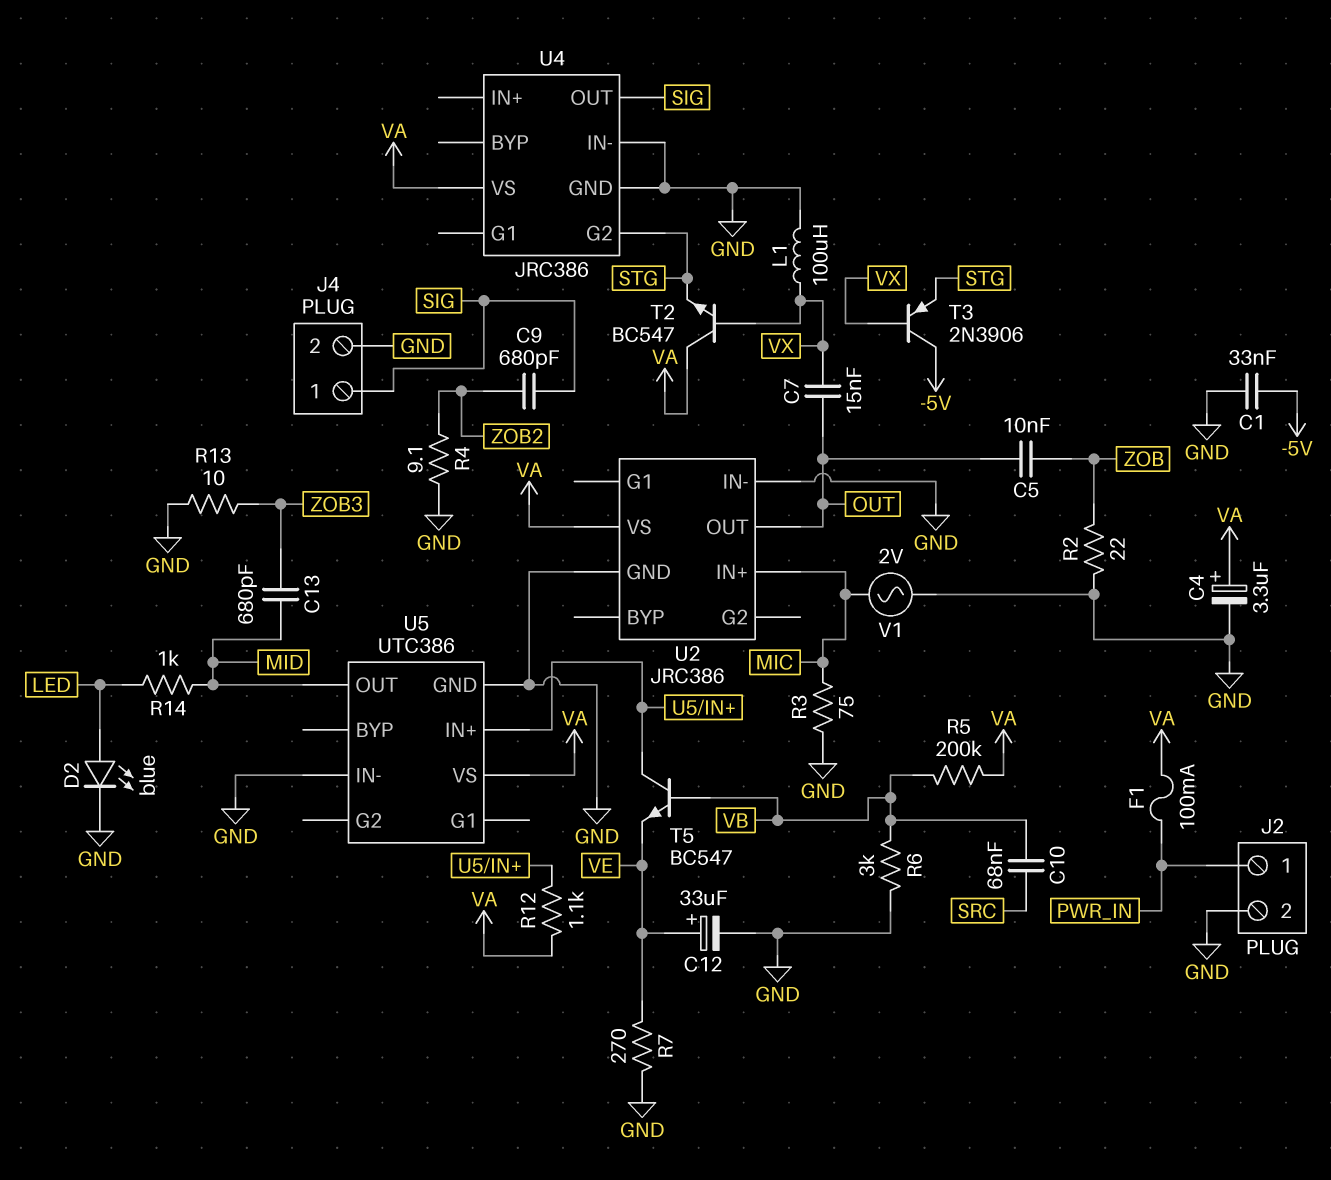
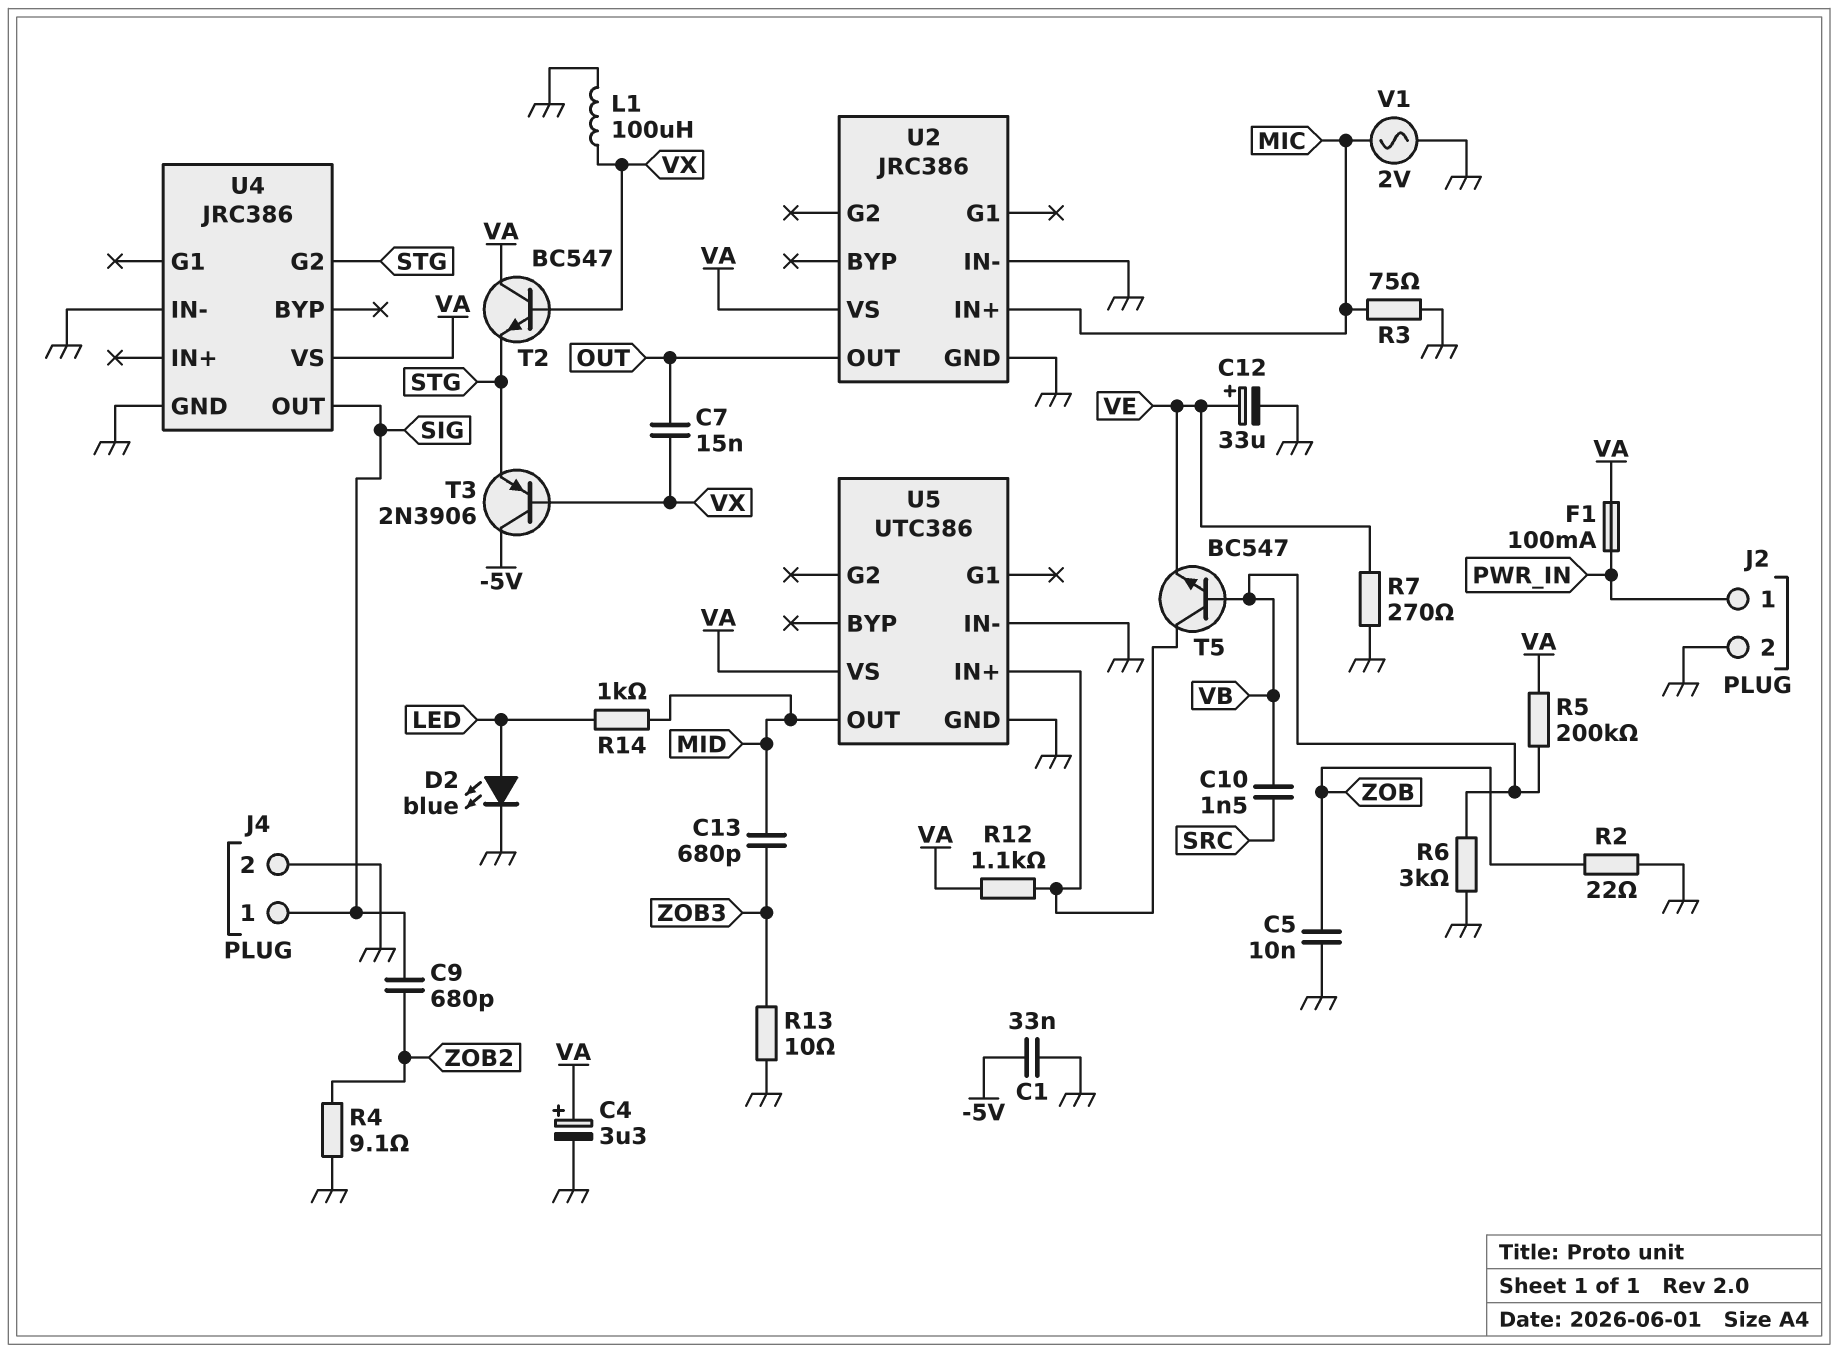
C5: 10nF (OUT, ZOB) -> 10nF (GND, ZOB)
C10: 68nF (SRC, VB) -> 1.5nF (SRC, VB)

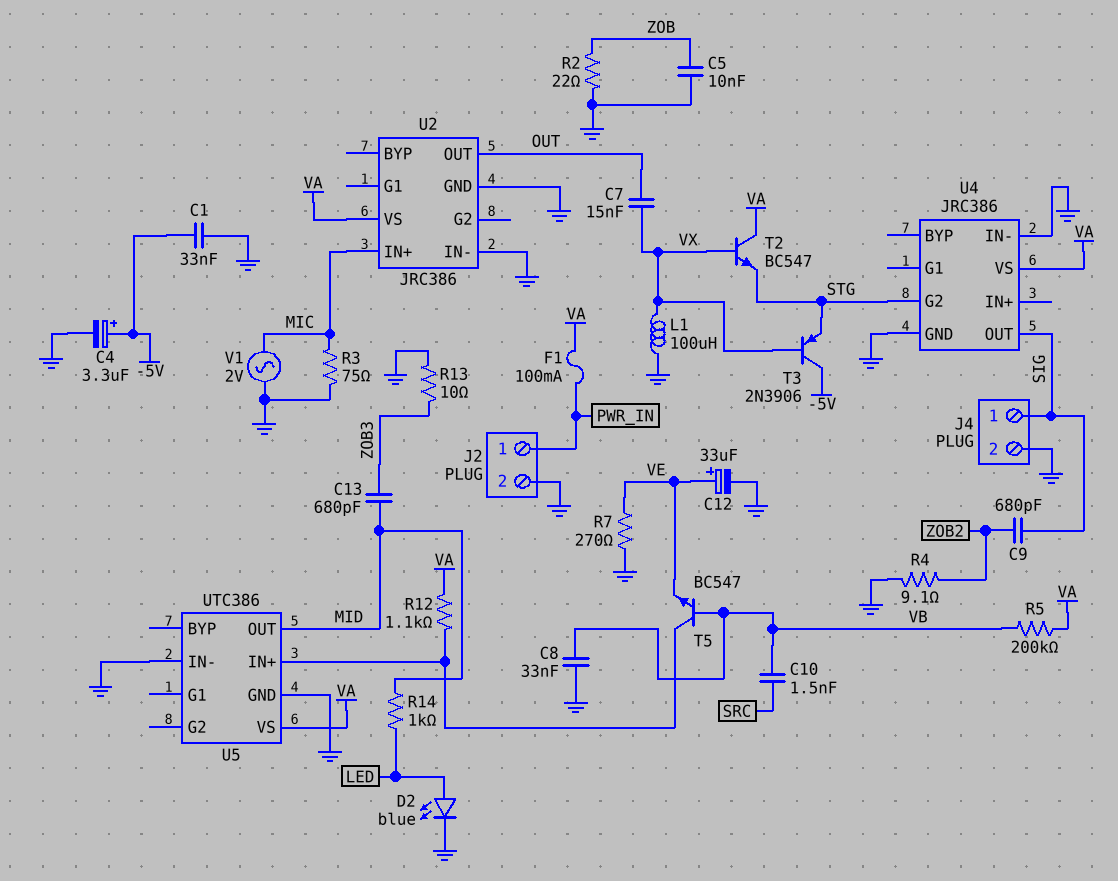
C4: 3.3uF (plus VA, minus GND) -> 3.3uF (plus -5V, minus GND)
C8: none -> 33nF (GND, VB)
R6: 3k (GND, VB) -> none

